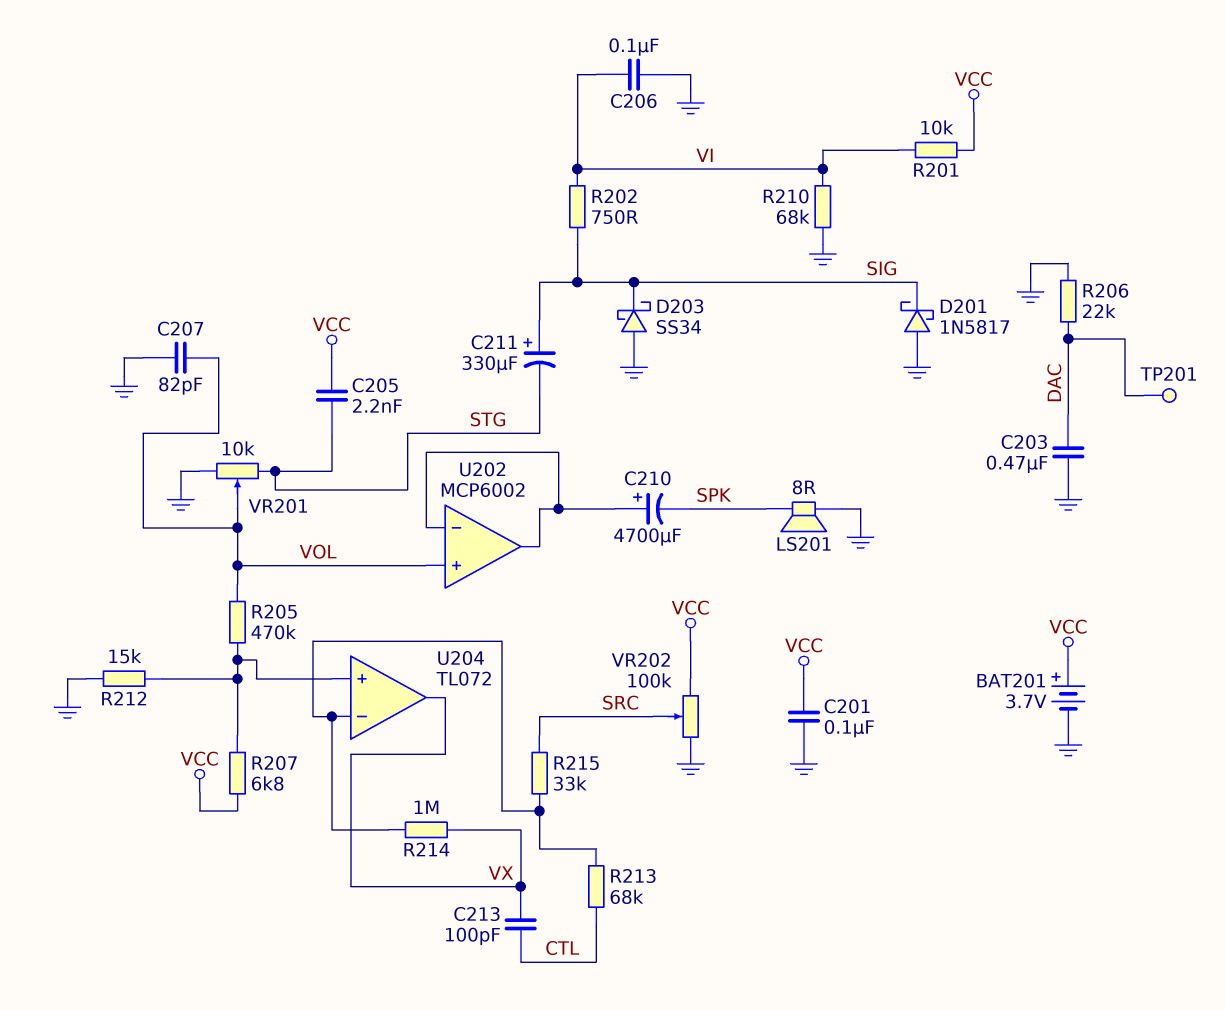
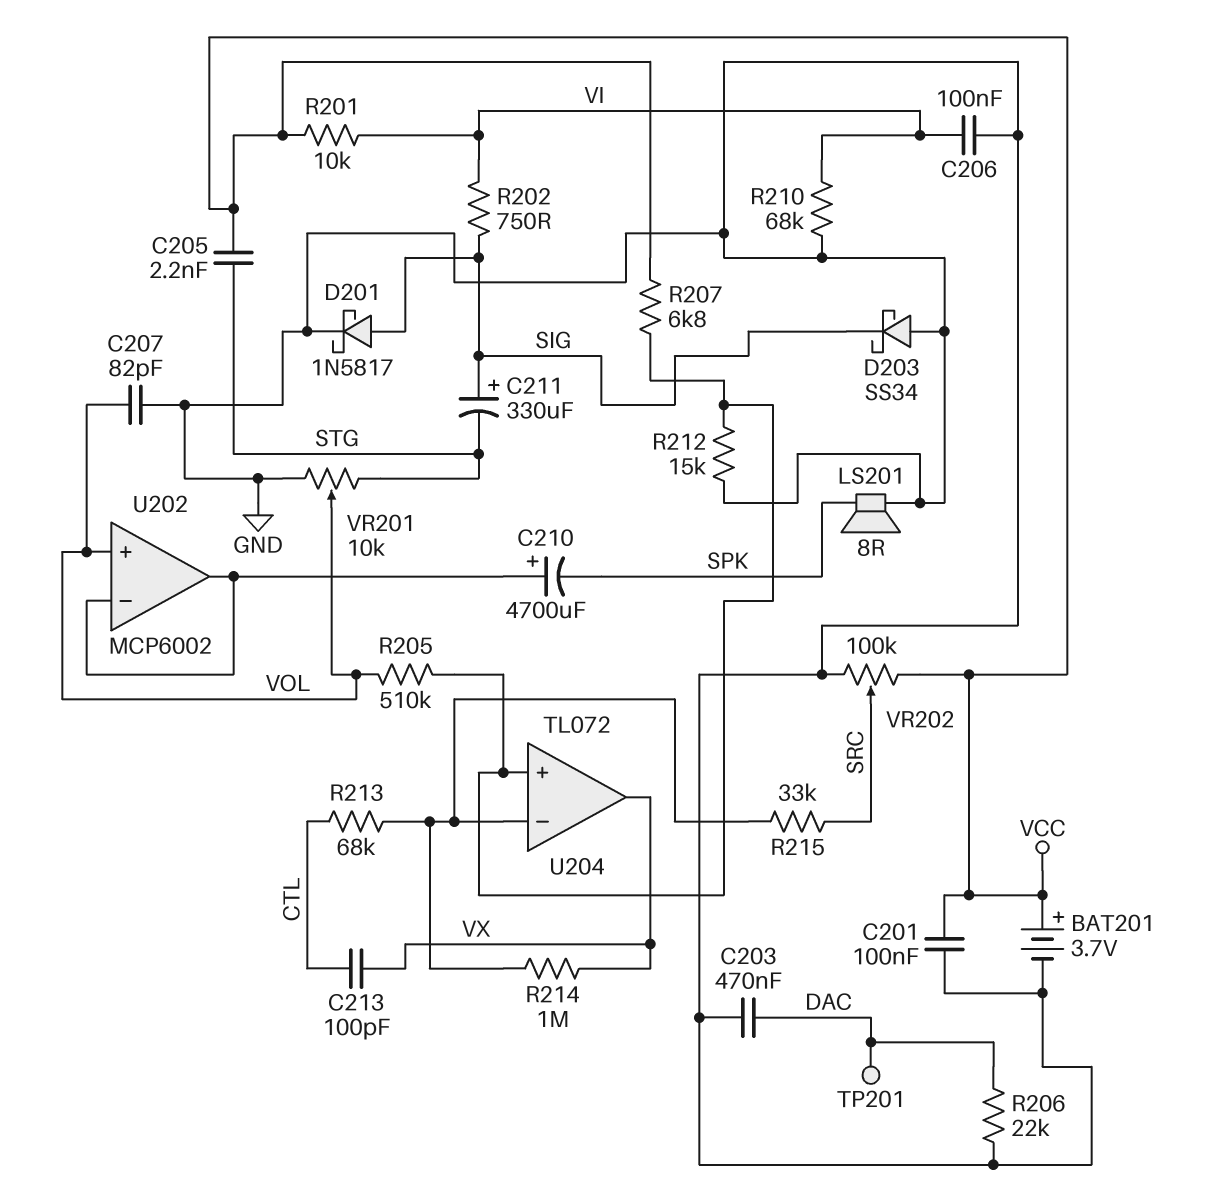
D201: schottky 1N5817 (A GND, K SIG) -> schottky 1N5817 (A SIG, K GND)
R205: 470k (U204/in+, VOL) -> 510k (U204/in+, VOL)

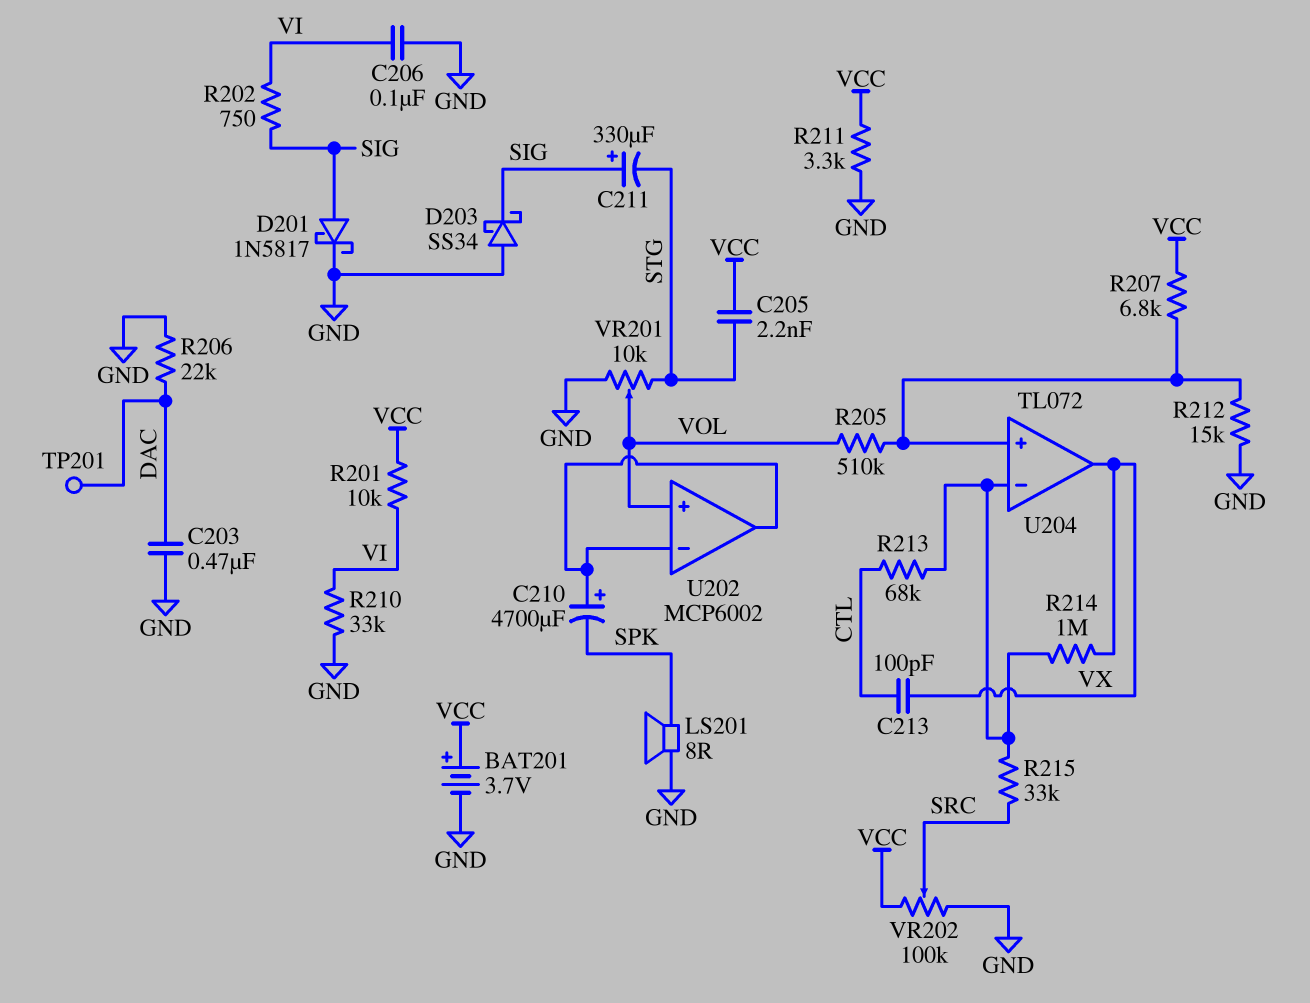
C201: 100nF (GND, VCC) -> none
C207: 82pF (GND, VOL) -> none
R210: 68k (GND, VI) -> 33k (GND, VI)
R211: none -> 3.3k (GND, VCC)

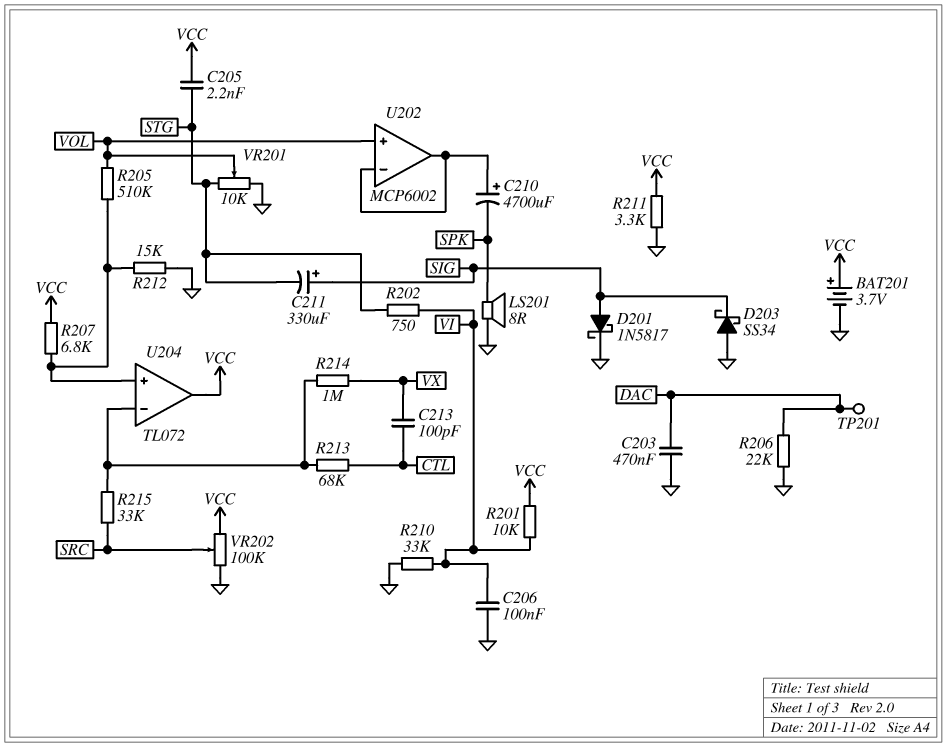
R202: 750 (SIG, VI) -> 750 (STG, VI)
U204 pin out: VX -> VCC

